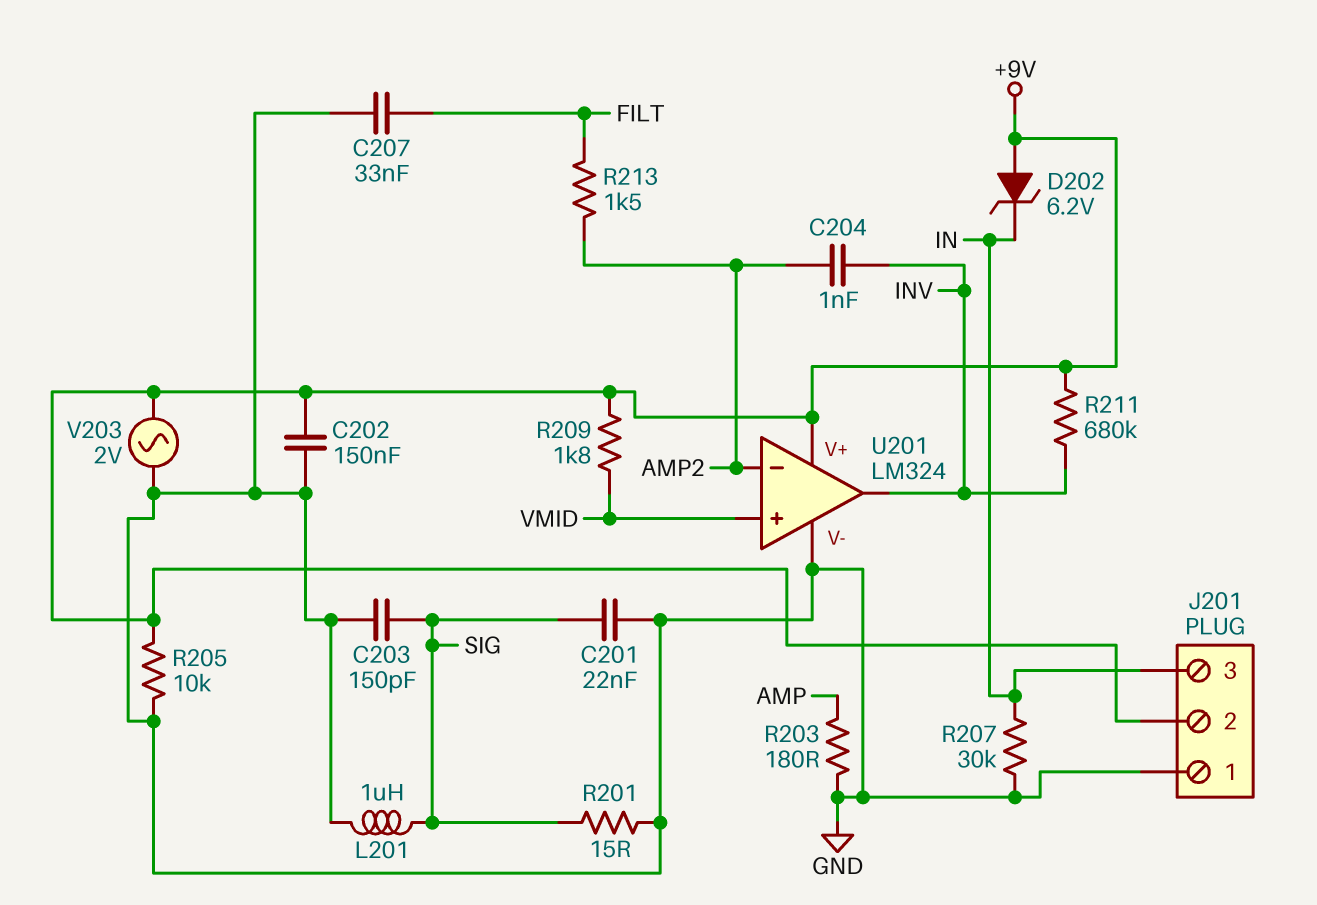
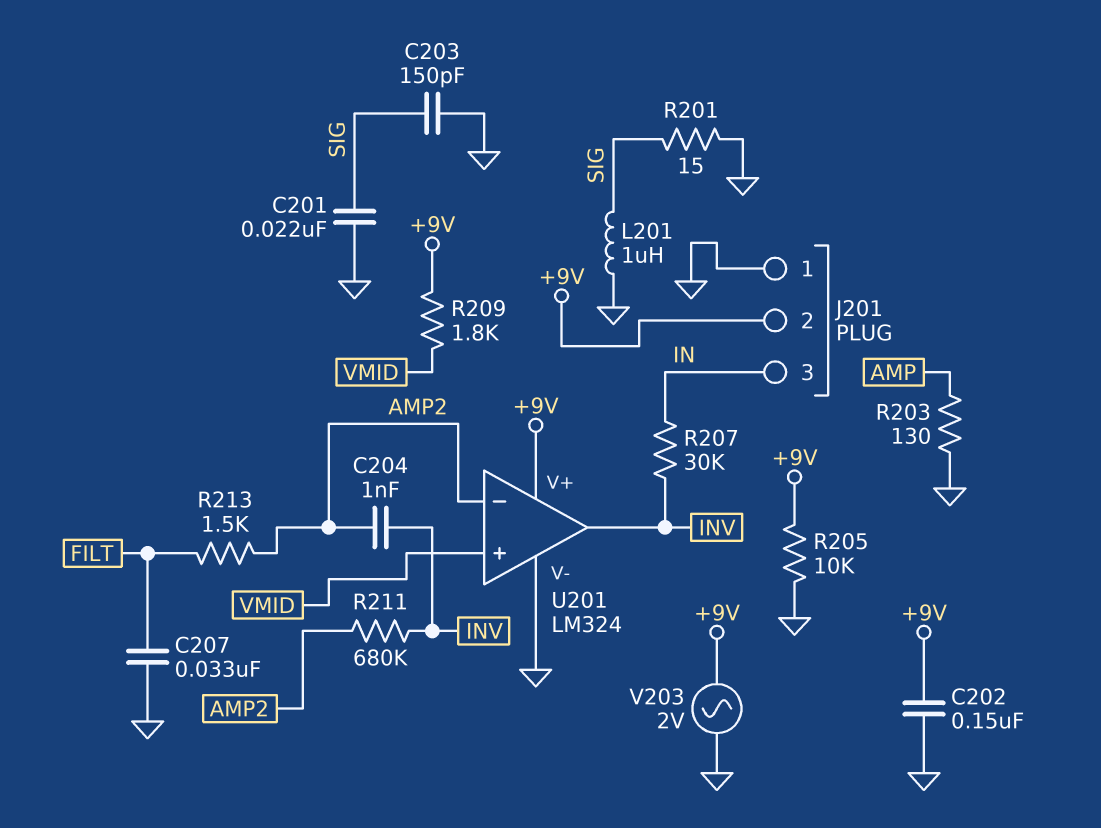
D202: zener 6.2V (A +9V, K IN) -> none
R203: 180 (AMP, GND) -> 130 (AMP, GND)
R207: 30k (GND, IN) -> 30k (IN, INV)
R211: 680k (+9V, INV) -> 680k (AMP2, INV)

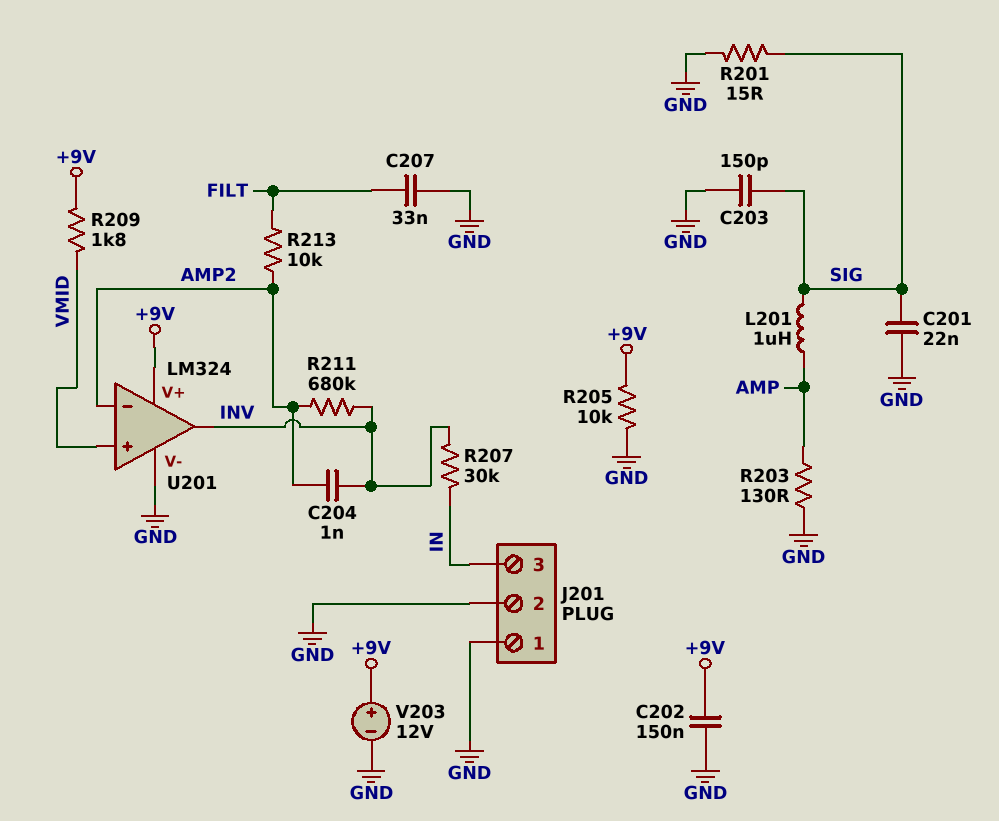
J201 pin 2: +9V -> GND
L201: 1uH (GND, SIG) -> 1uH (AMP, SIG)
R213: 1.5k (AMP2, FILT) -> 10k (AMP2, FILT)
V203: AC 2V (+9V, GND) -> 12V (plus +9V, minus GND)

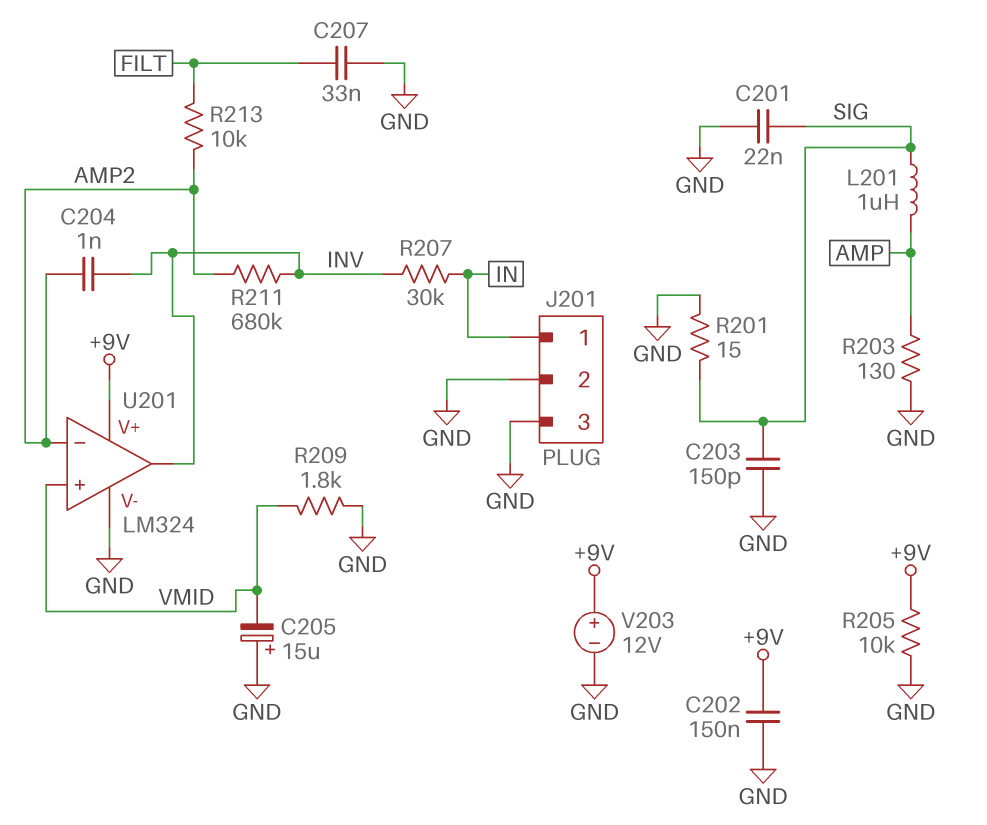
C205: none -> 15uF (plus GND, minus VMID)
J201 pin 1: GND -> IN
J201 pin 3: IN -> GND
R209: 1.8k (+9V, VMID) -> 1.8k (GND, VMID)

